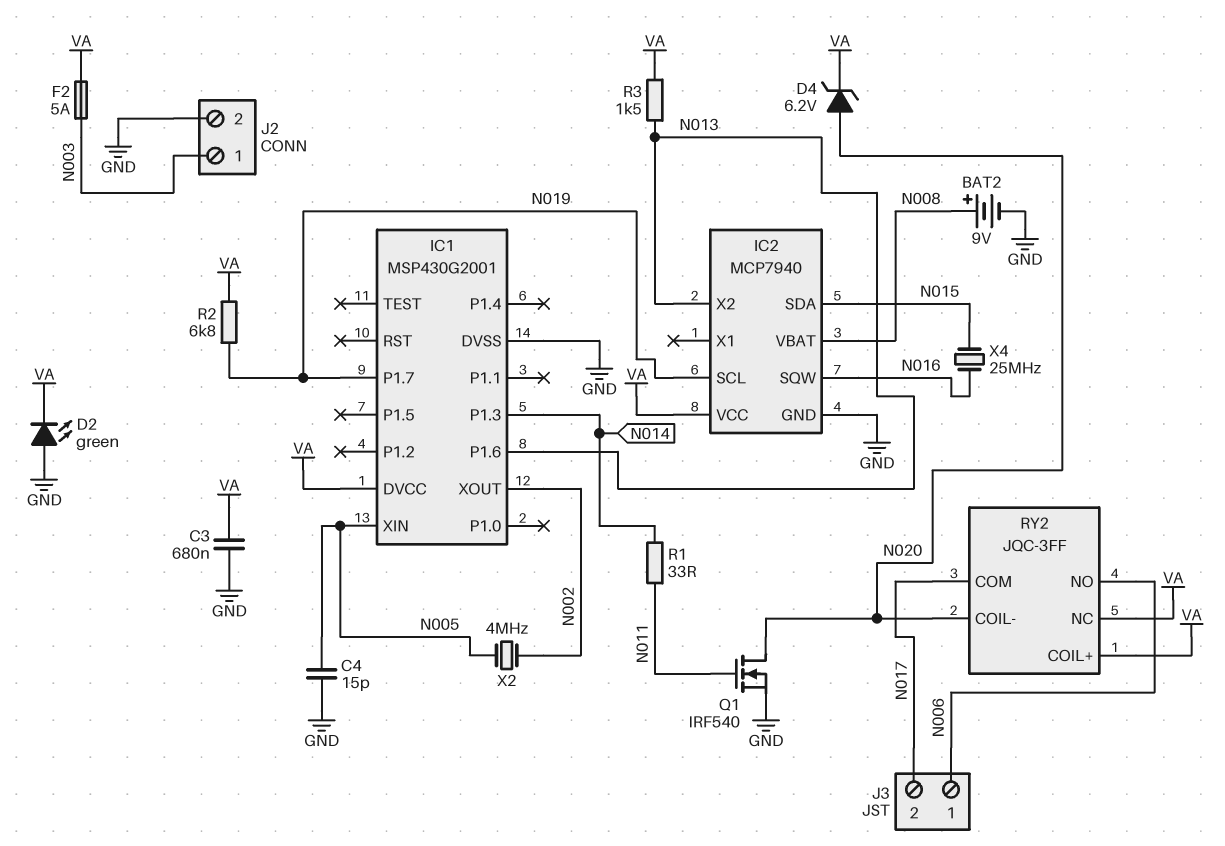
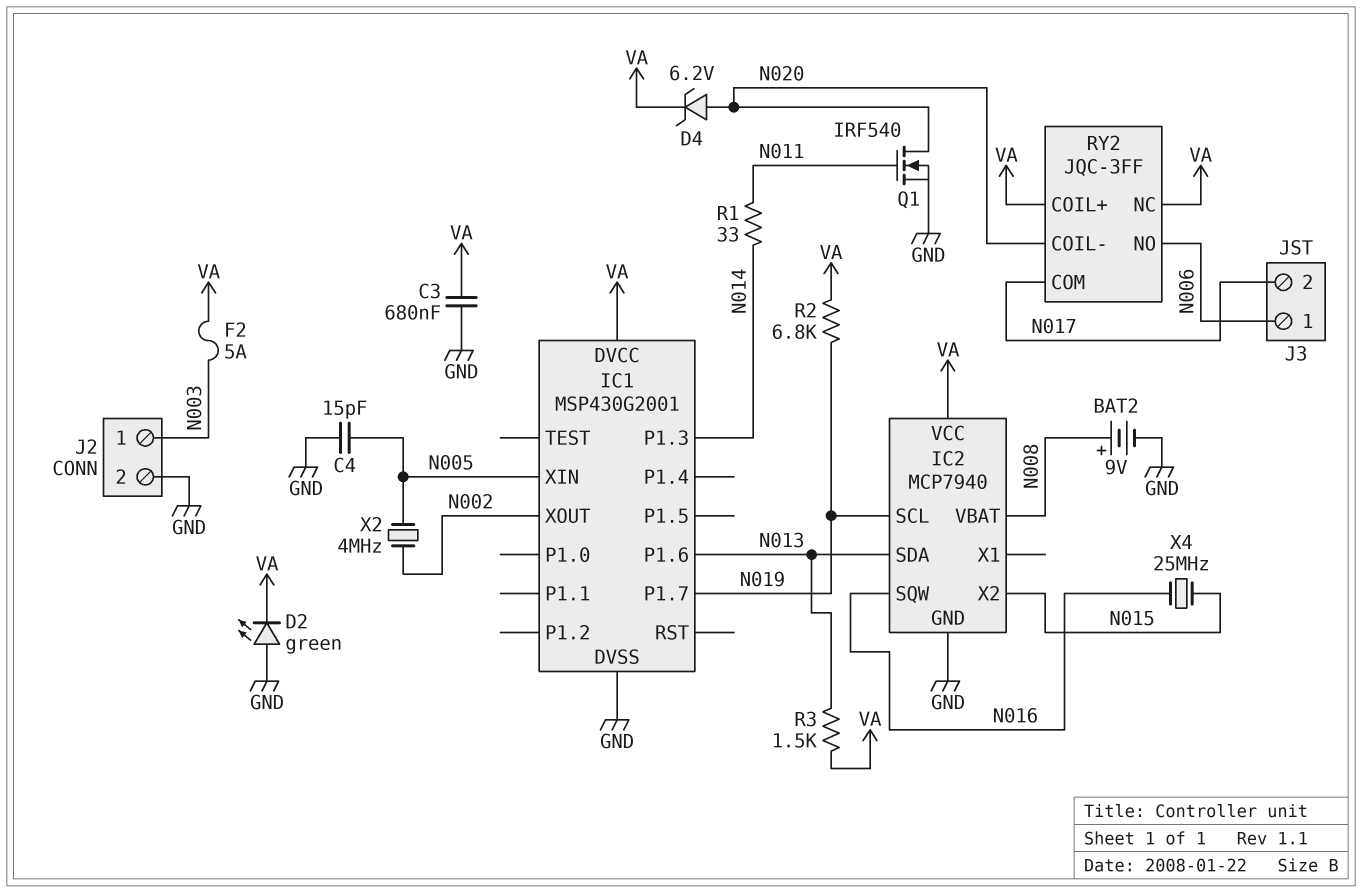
IC2 pin SDA: N015 -> N013
IC2 pin X2: N013 -> N015

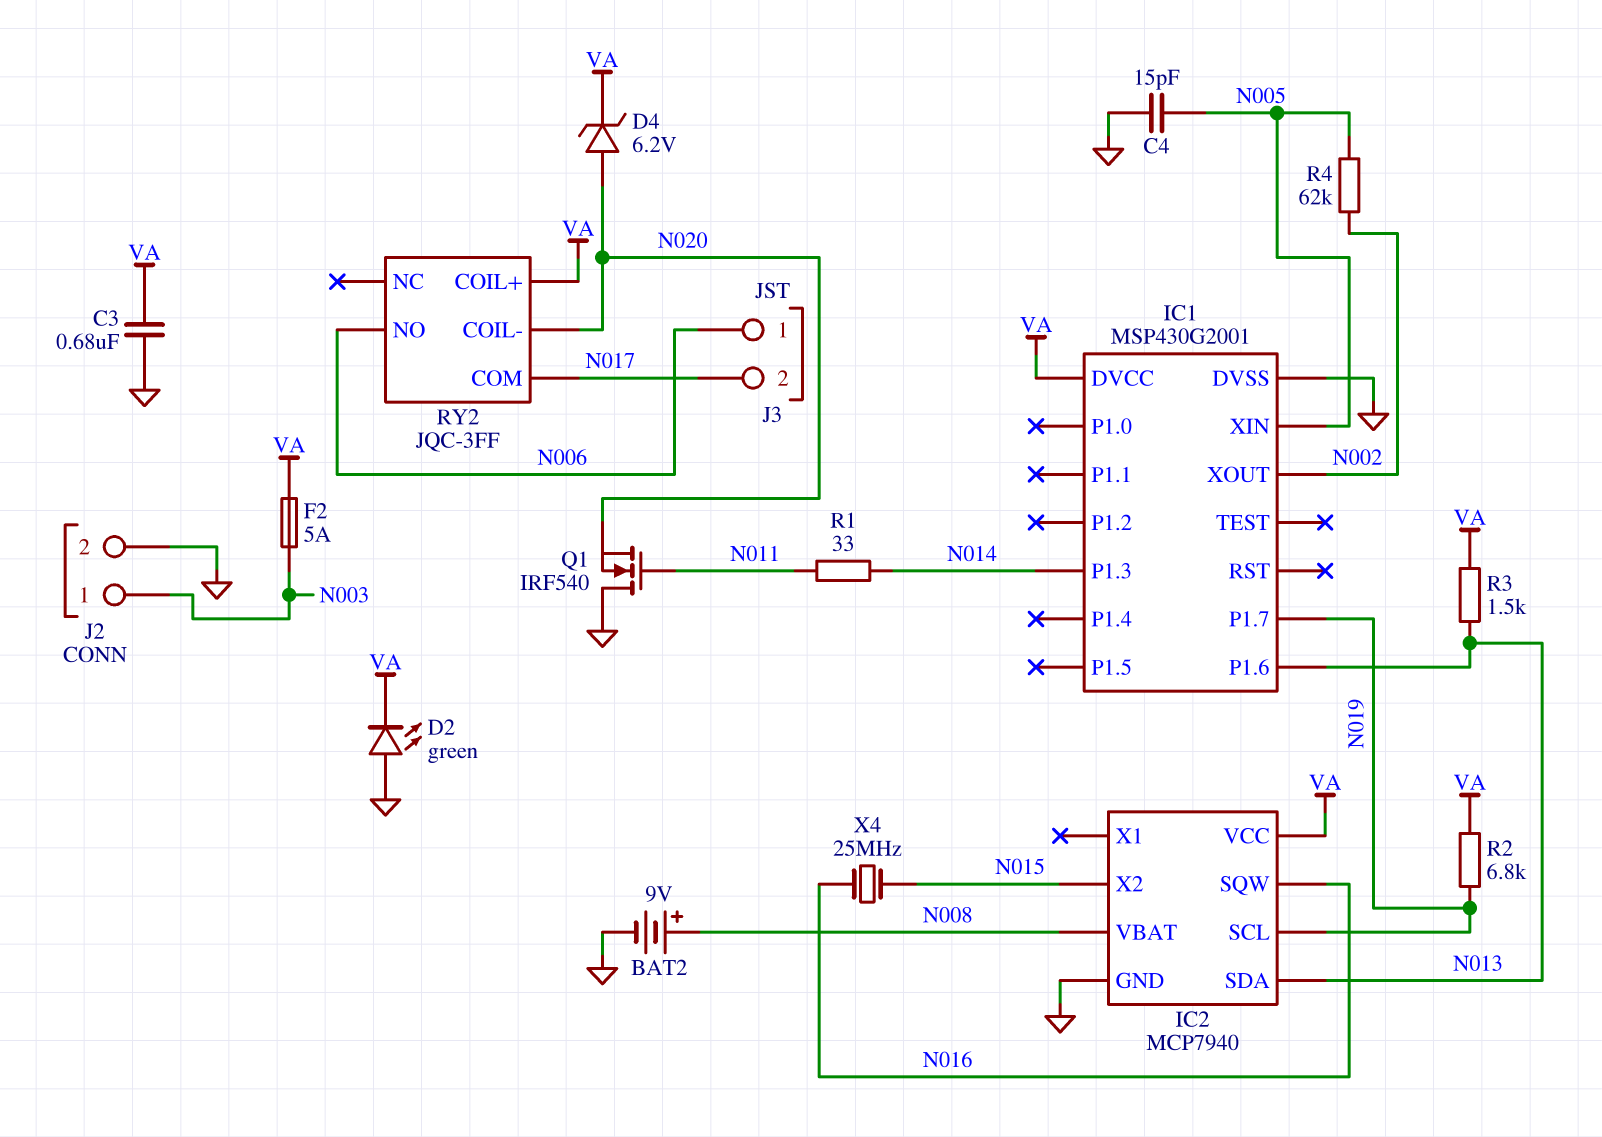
Q1: NMOS IRF540 (G N011, D N020, S GND) -> NMOS IRF540 (G N011, D GND, S N020)
R4: none -> 62k (N002, N005)
RY2 pin NC: VA -> none
X2: 4MHz (N002, N005) -> none

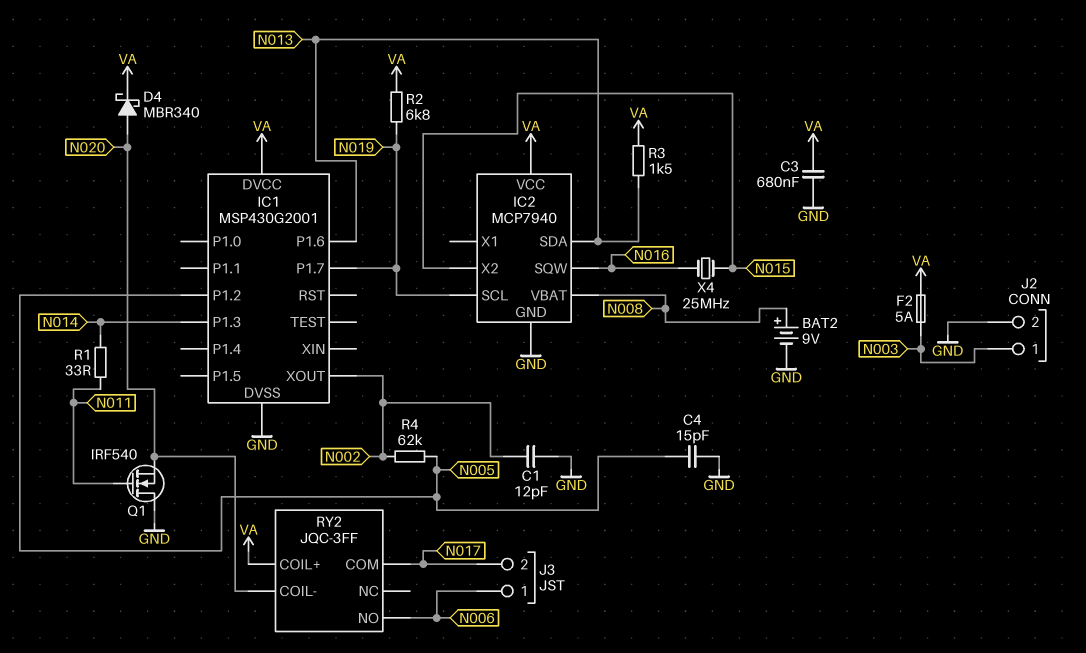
C1: none -> 12pF (GND, N002)
D2: LED green (A GND, K VA) -> none
D4: zener 6.2V (A N020, K VA) -> schottky MBR340 (A N020, K VA)
IC1 pin P1.2: none -> N005
IC1 pin XIN: N005 -> none

